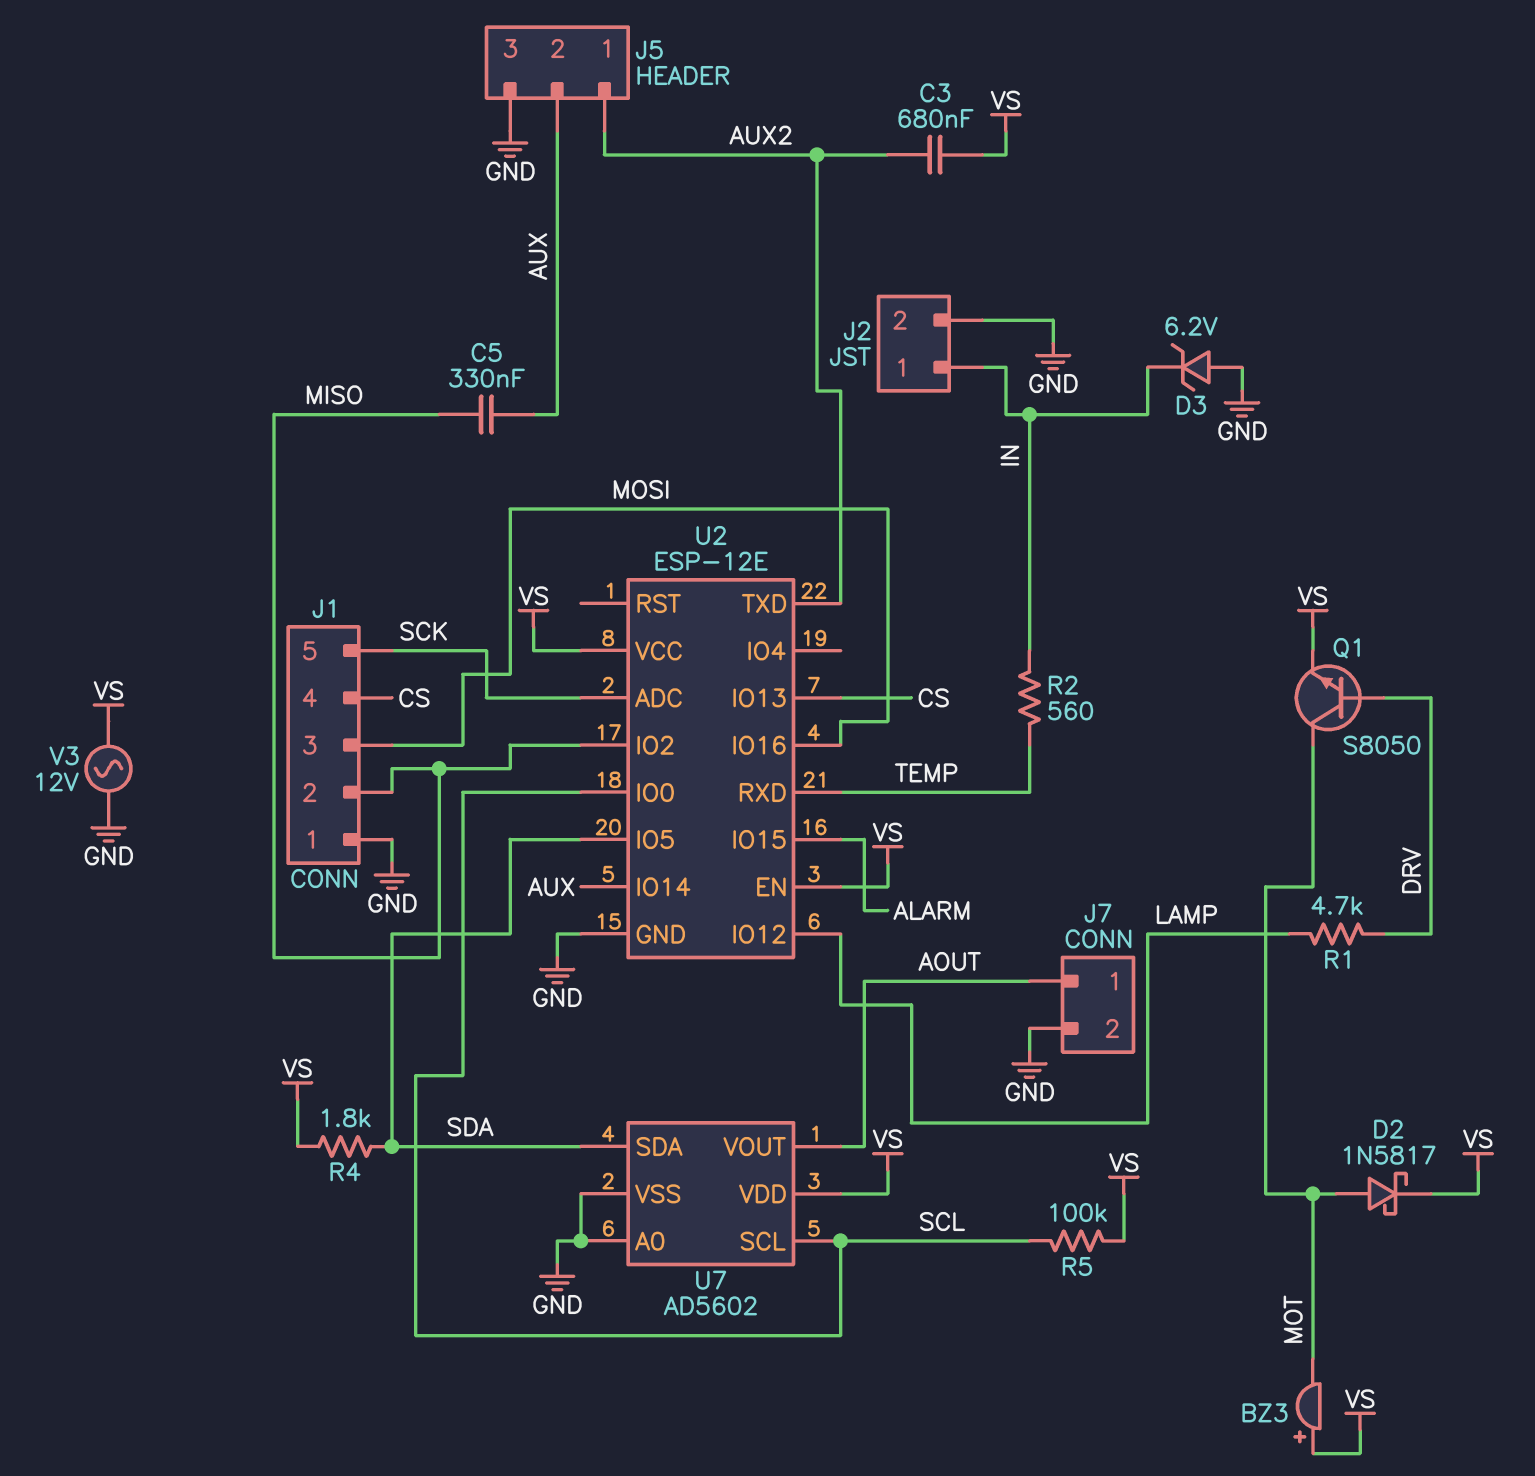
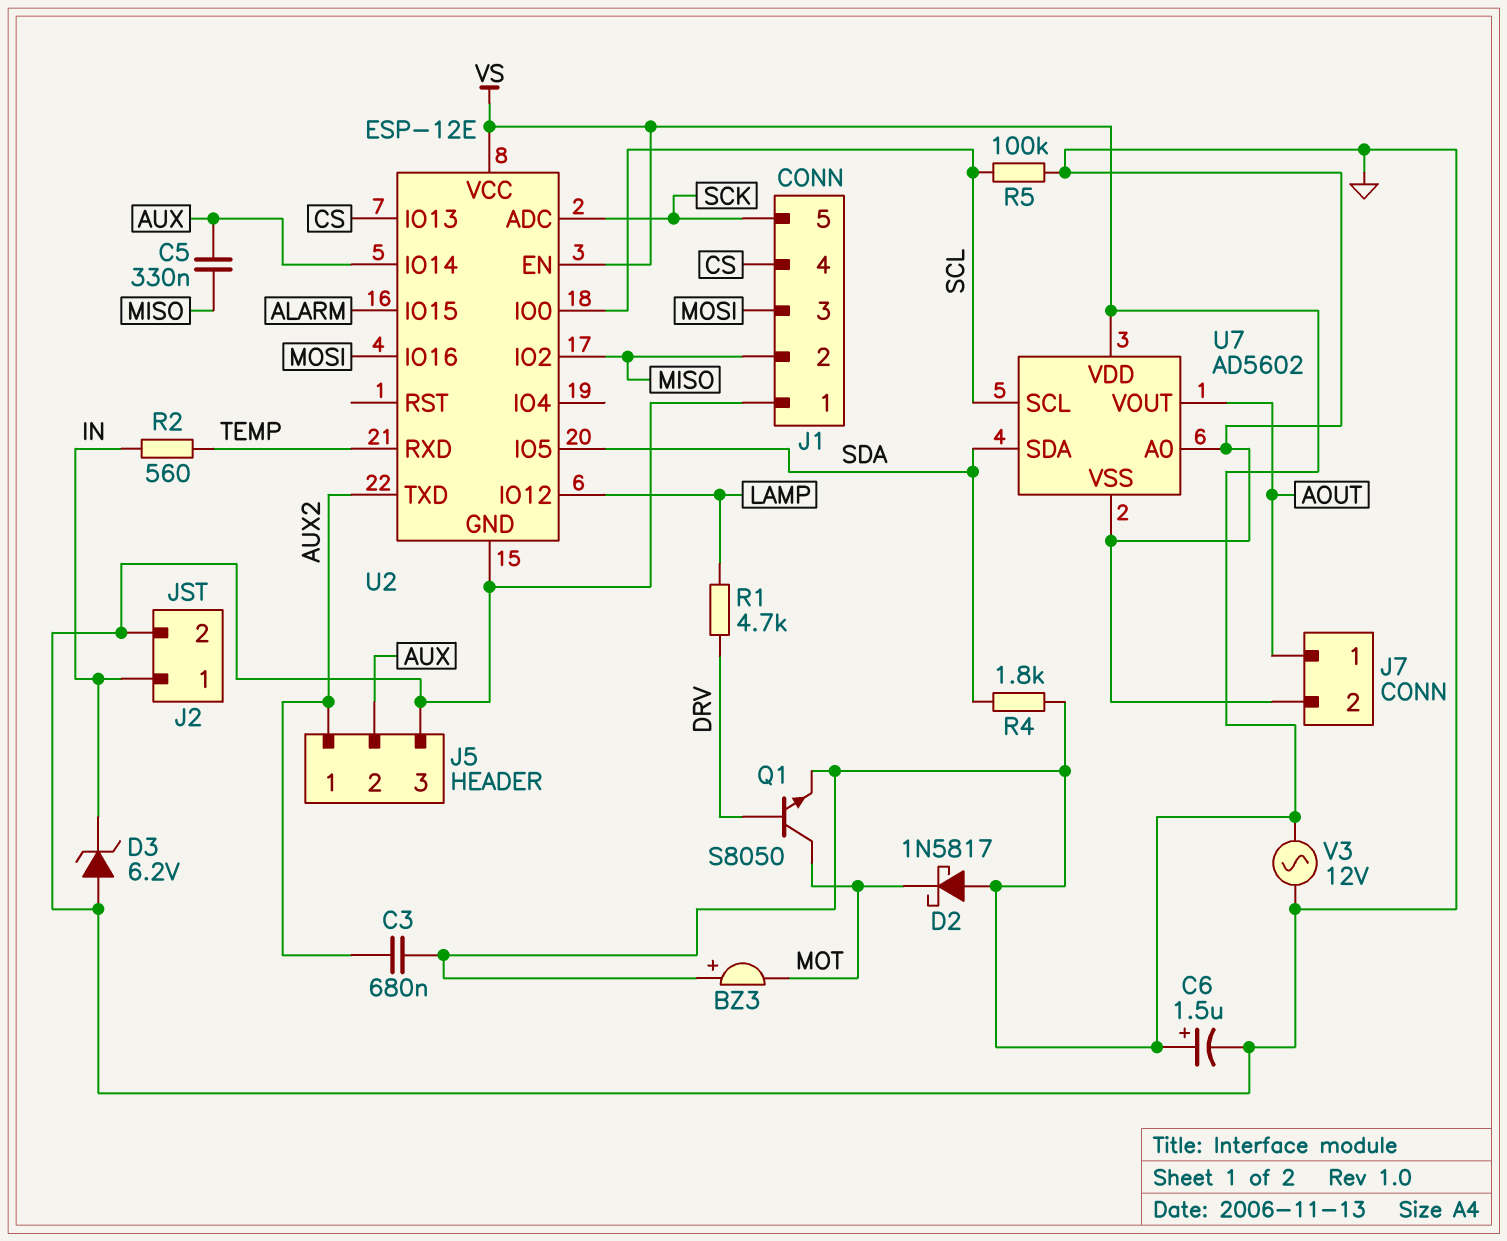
C6: none -> 1.5uF (plus VS, minus GND)
D2: schottky 1N5817 (A MOT, K VS) -> schottky 1N5817 (A VS, K MOT)
R5: 100k (SCL, VS) -> 100k (GND, SCL)

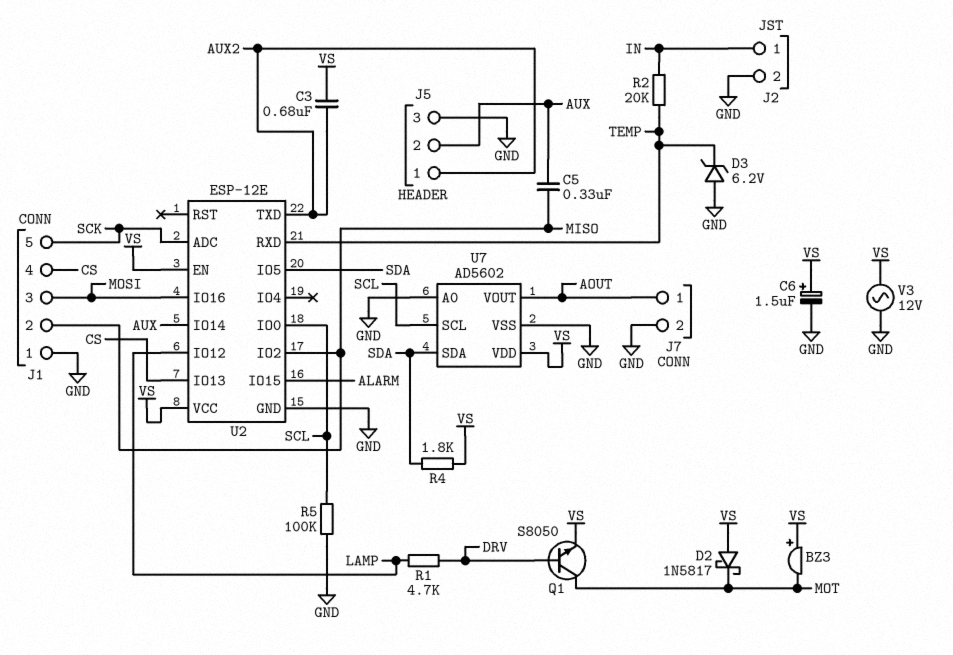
D3: zener 6.2V (A GND, K IN) -> zener 6.2V (A GND, K TEMP)
R2: 560 (IN, TEMP) -> 20k (IN, TEMP)

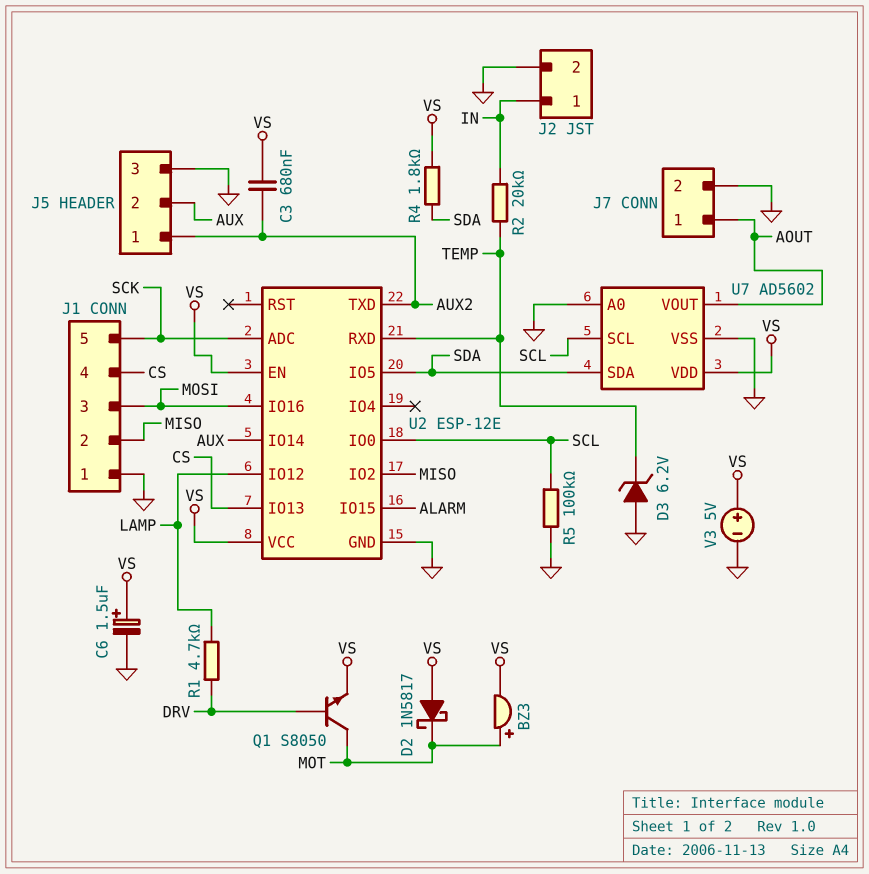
BZ3: buzzer (plus VS, minus MOT) -> buzzer (plus MOT, minus VS)
C5: 330nF (AUX, MISO) -> none
V3: AC 12V (GND, VS) -> 5V (plus VS, minus GND)

